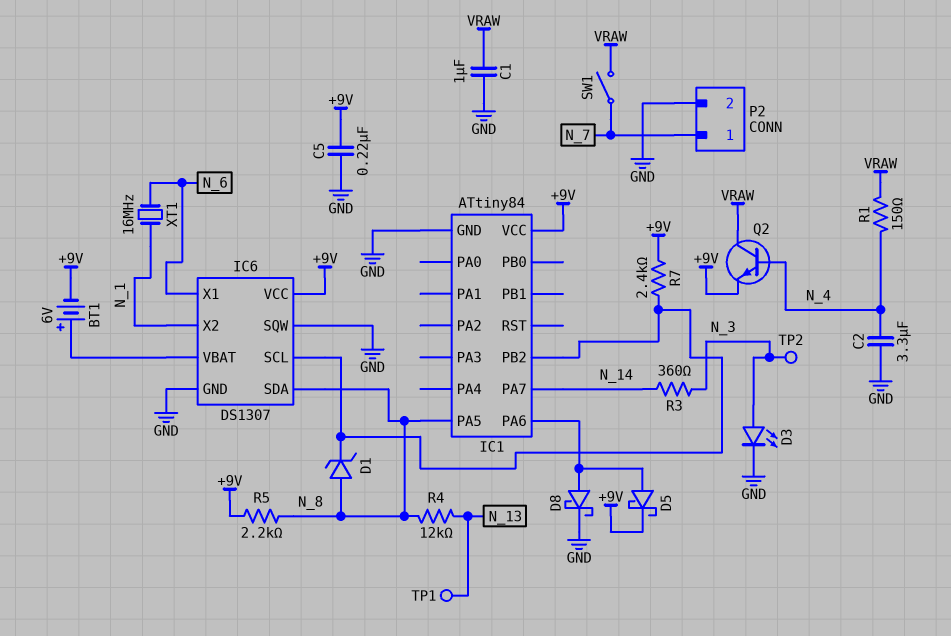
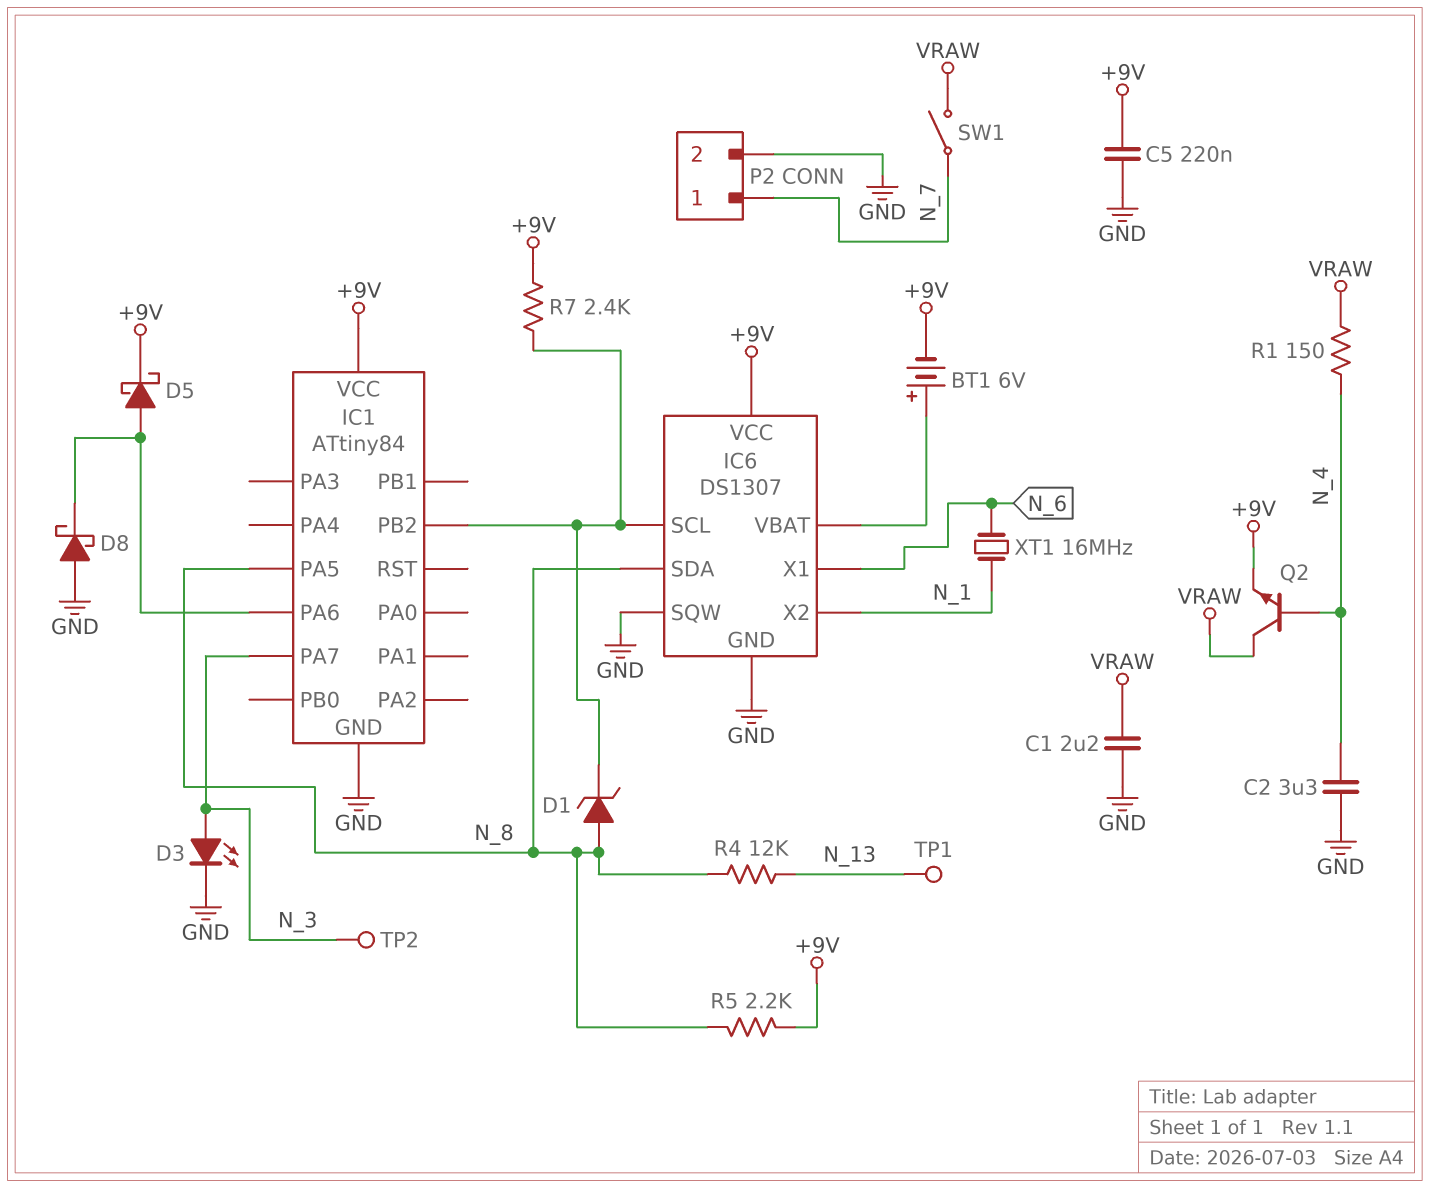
C1: 1uF (GND, VRAW) -> 2.2uF (GND, VRAW)
D8: schottky (A IC1/PA6, K GND) -> schottky (A GND, K IC1/PA6)
IC1 pin PA7: N_14 -> N_3
R3: 360 (N_3, N_14) -> none

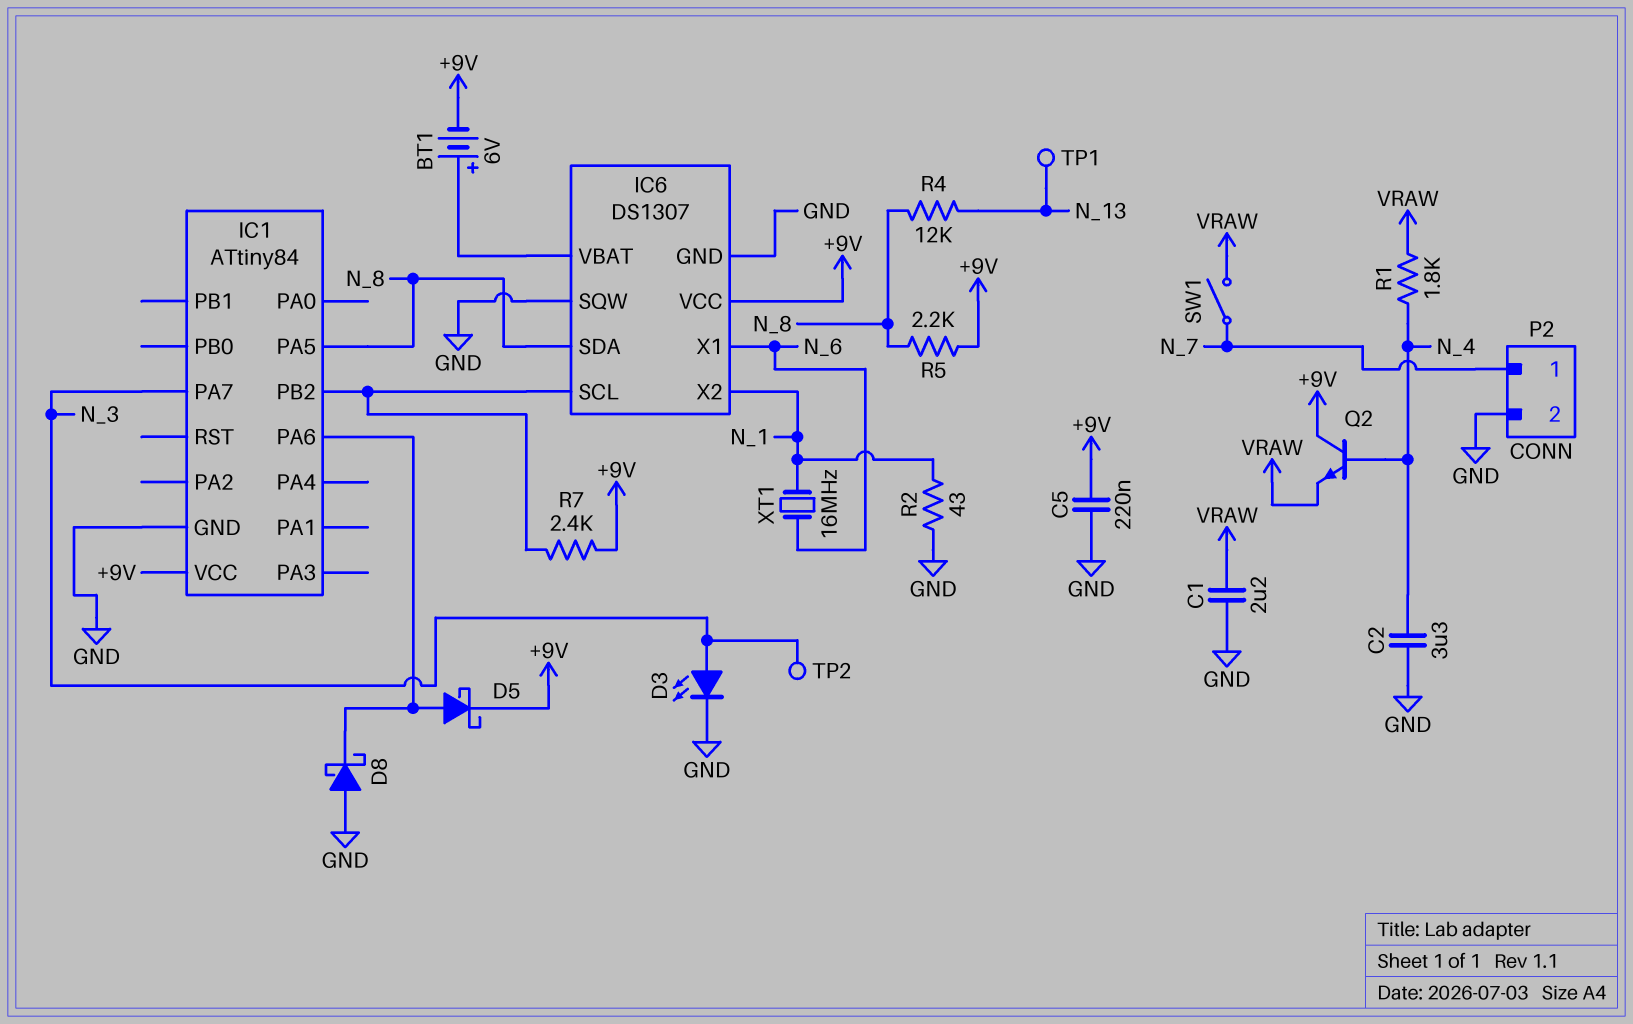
D1: zener (A N_8, K IC1/PB2) -> none
Q2: NPN (B N_4, C VRAW, E +9V) -> NPN (B N_4, C +9V, E VRAW)
R1: 150 (N_4, VRAW) -> 1.8k (N_4, VRAW)
R2: none -> 43 (GND, N_1)

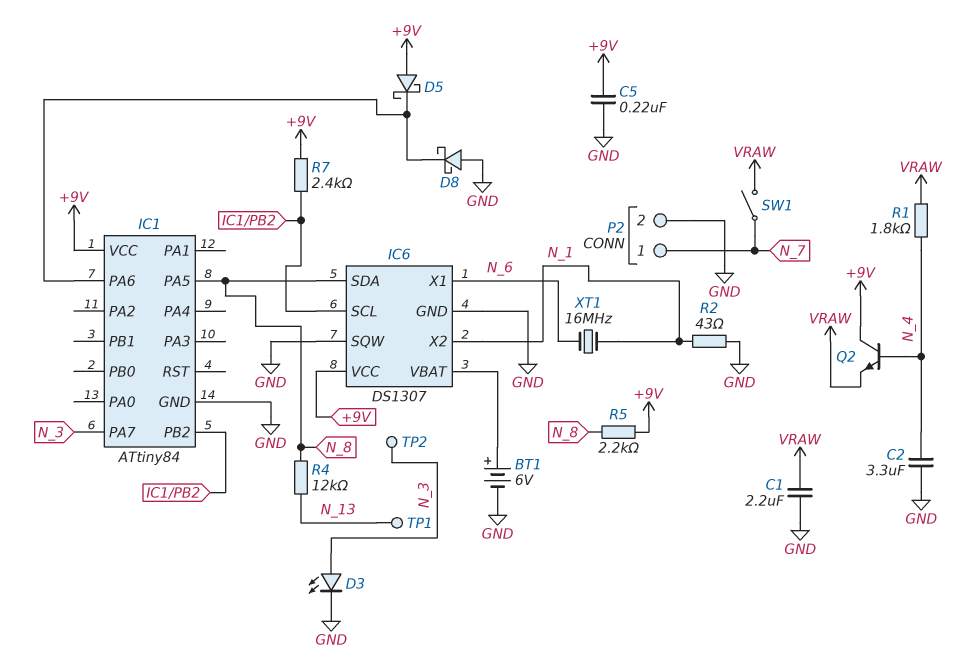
BT1: 6V (plus IC6/VBAT, minus +9V) -> 6V (plus IC6/VBAT, minus GND)
D5: schottky (A IC1/PA6, K +9V) -> schottky (A +9V, K IC1/PA6)

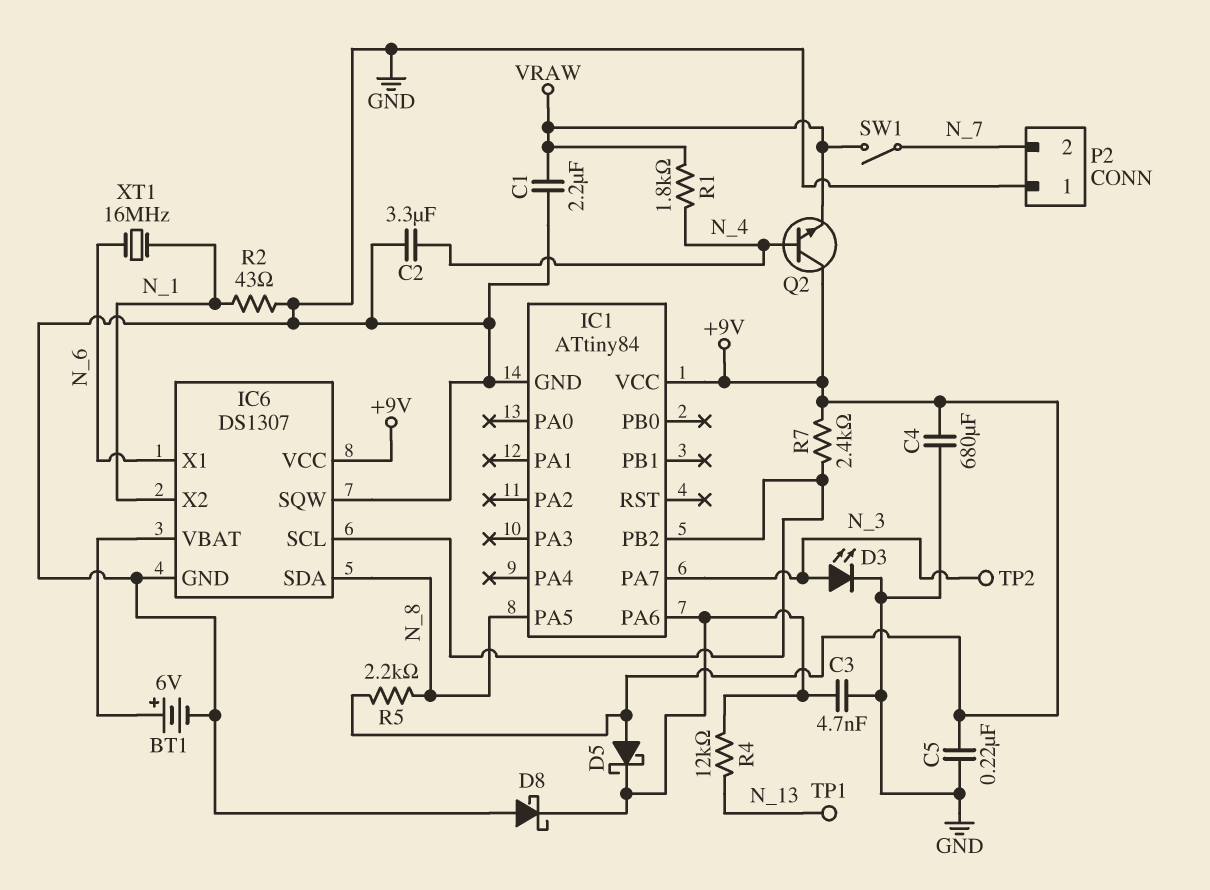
C3: none -> 4.7nF (GND, IC1/PA6)
C4: none -> 680uF (+9V, GND)
P2 pin 1: N_7 -> GND
P2 pin 2: GND -> N_7
R4: 12k (N_8, N_13) -> 12k (IC1/PA6, N_13)

